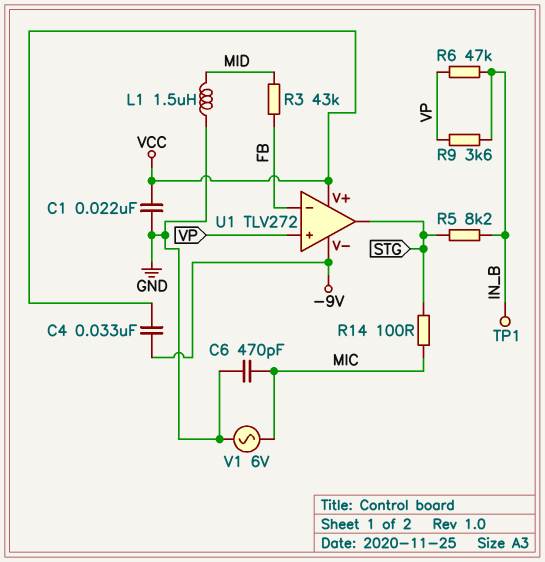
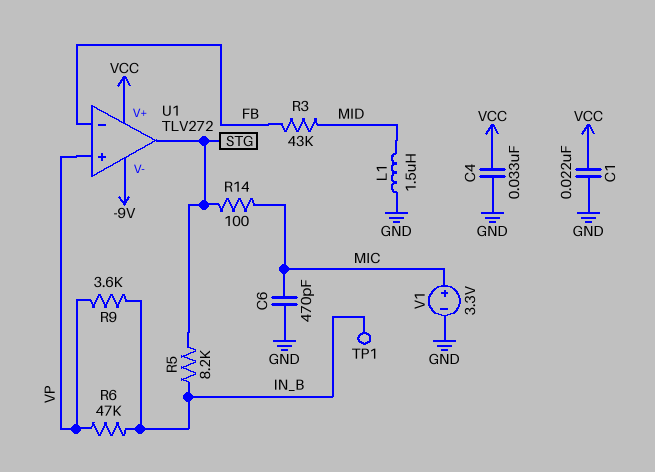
C4: 33nF (-9V, VCC) -> 33nF (GND, VCC)
V1: AC 6V (GND, MIC) -> 3.3V (plus MIC, minus GND)

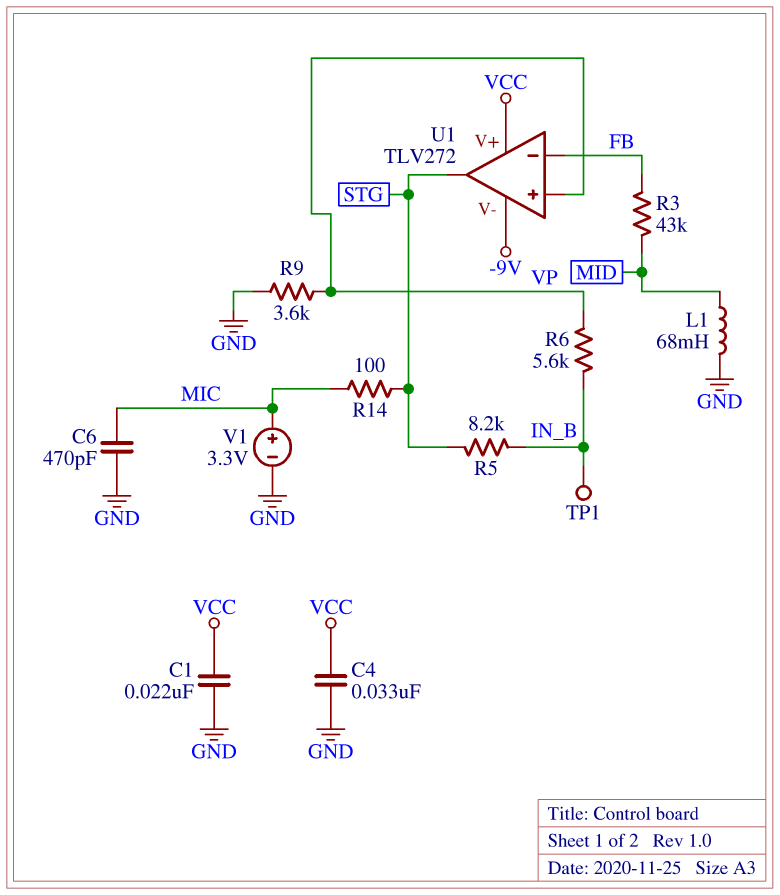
L1: 1.5uH (GND, MID) -> 68mH (GND, MID)
R6: 47k (IN_B, VP) -> 5.6k (IN_B, VP)
R9: 3.6k (IN_B, VP) -> 3.6k (GND, VP)

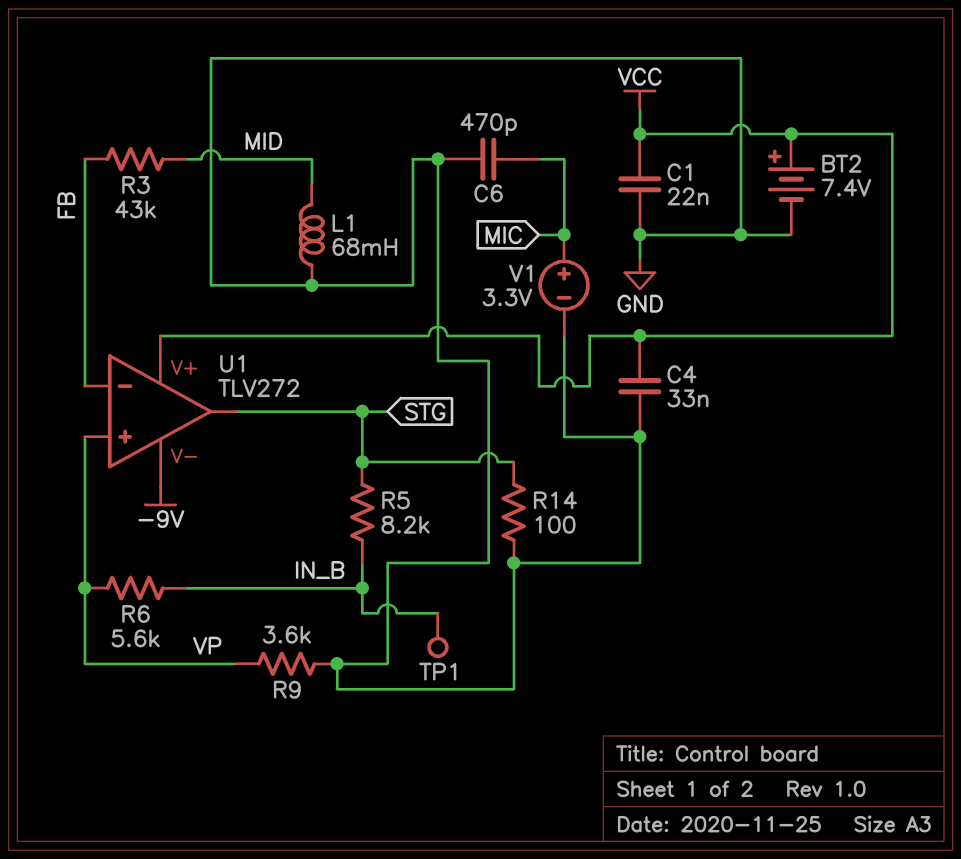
BT2: none -> 7.4V (plus VCC, minus GND)
R14: 100 (MIC, STG) -> 100 (GND, STG)

